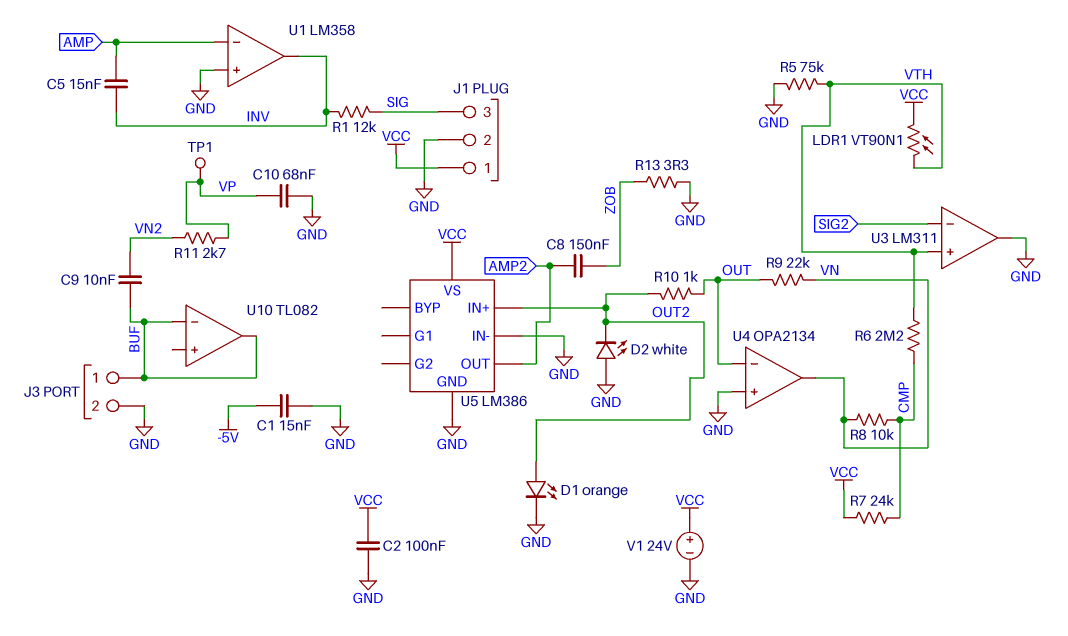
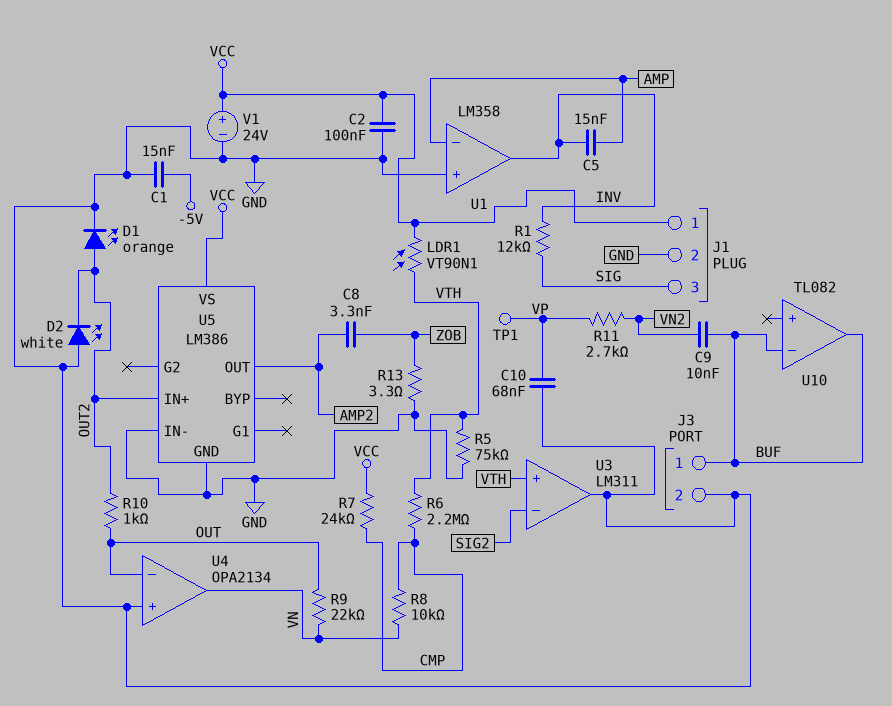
C8: 150nF (AMP2, ZOB) -> 3.3nF (AMP2, ZOB)

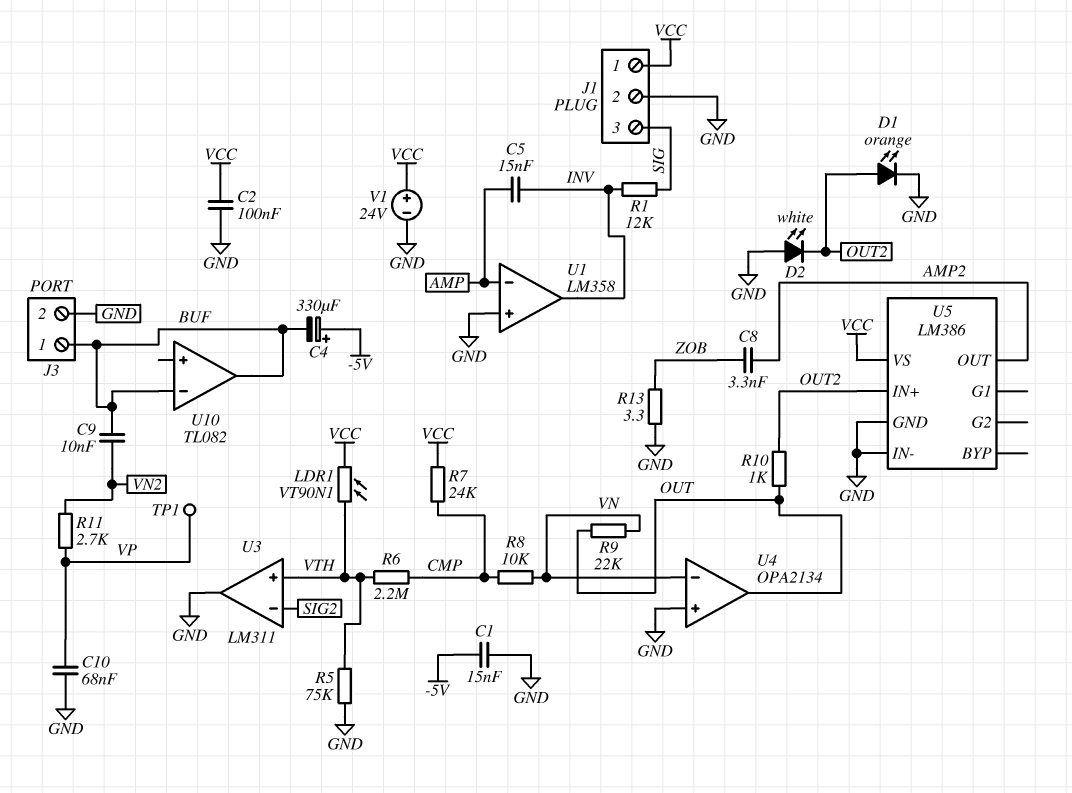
C4: none -> 330uF (plus -5V, minus BUF)
U4 pin in-: OUT -> VN
U4 pin out: VN -> OUT

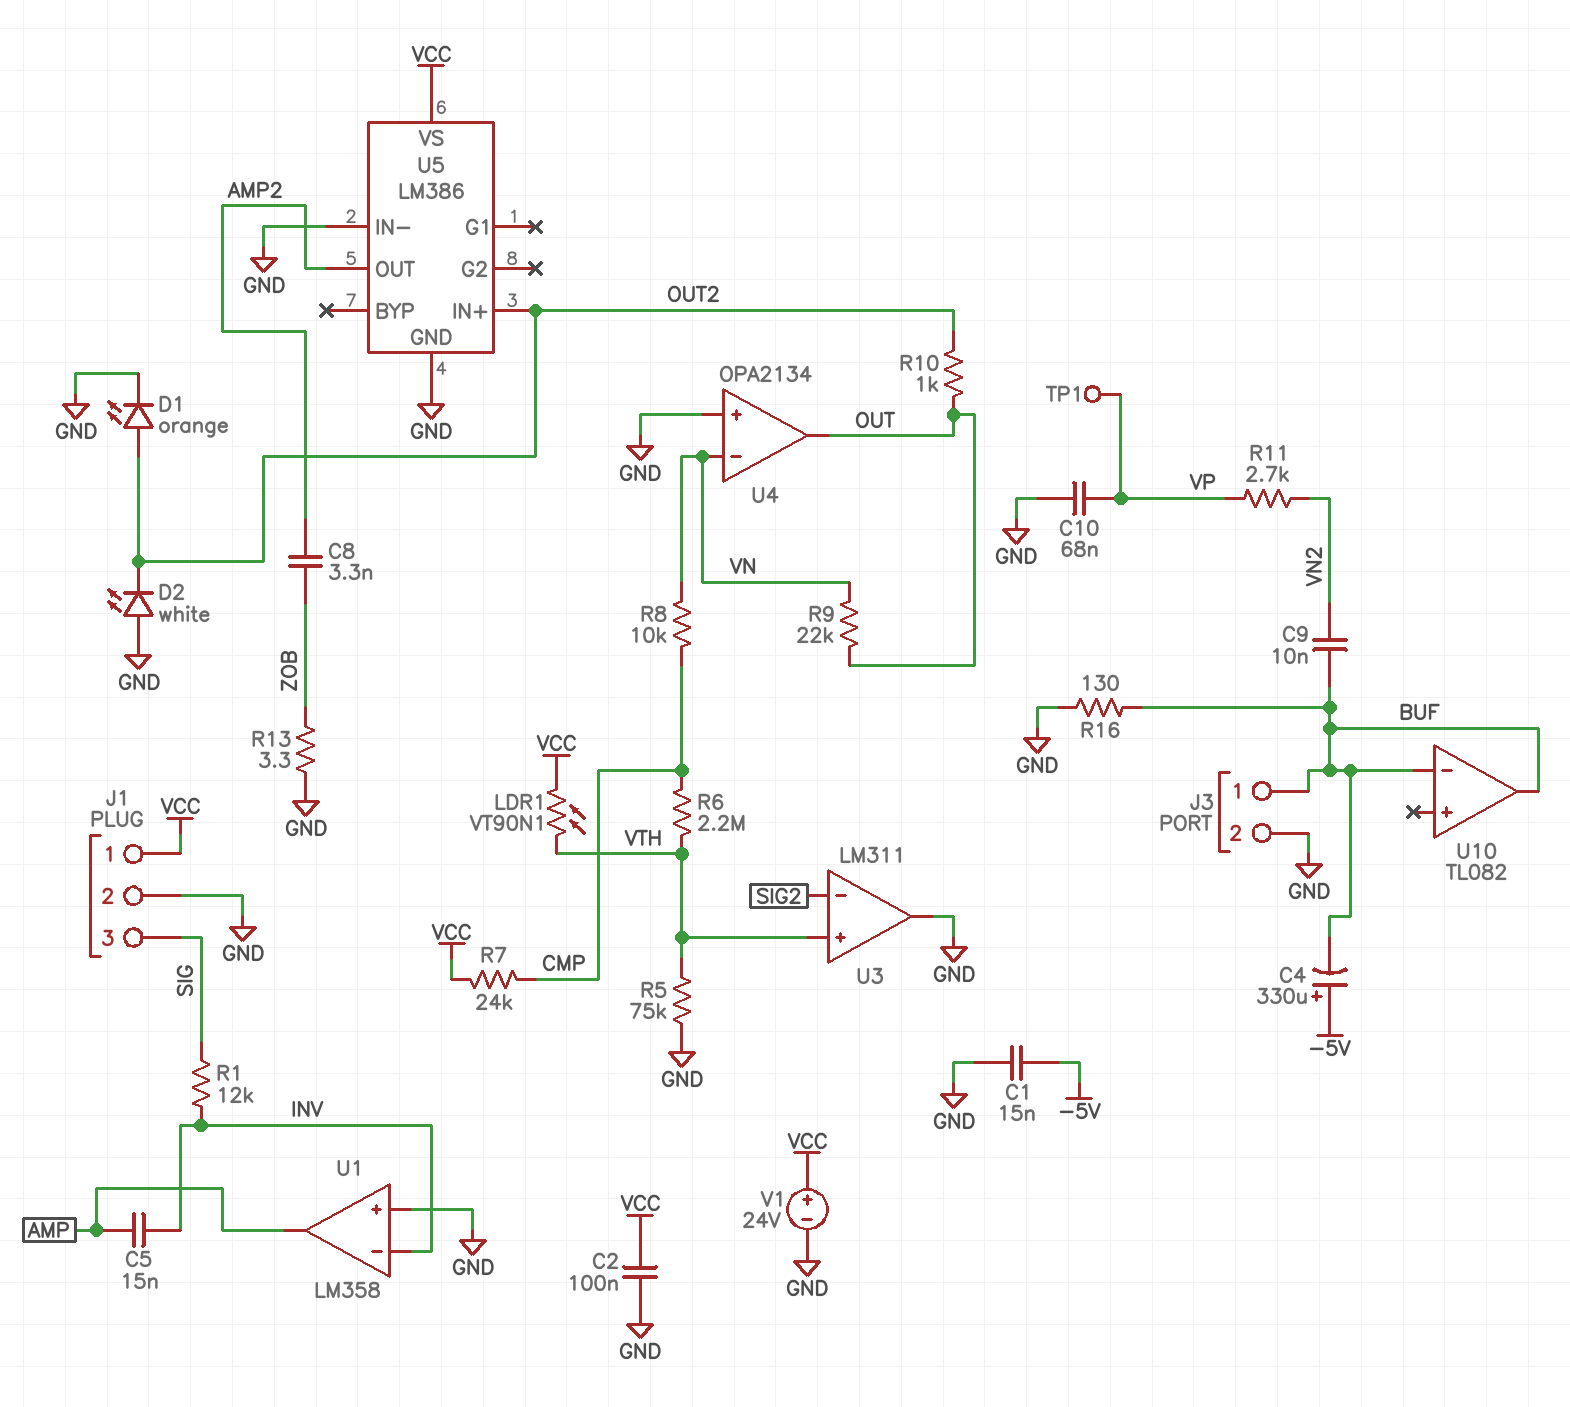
R16: none -> 130 (BUF, GND)
U1 pin in-: AMP -> INV
U1 pin out: INV -> AMP

